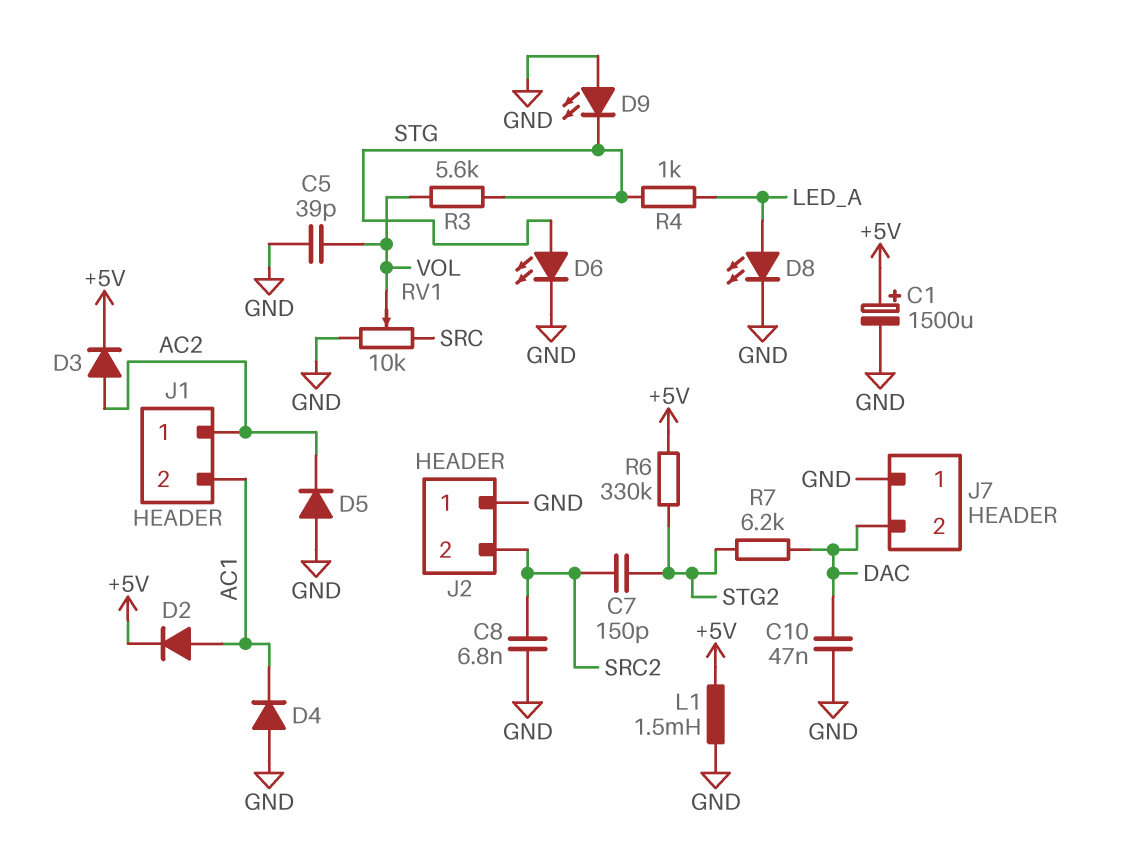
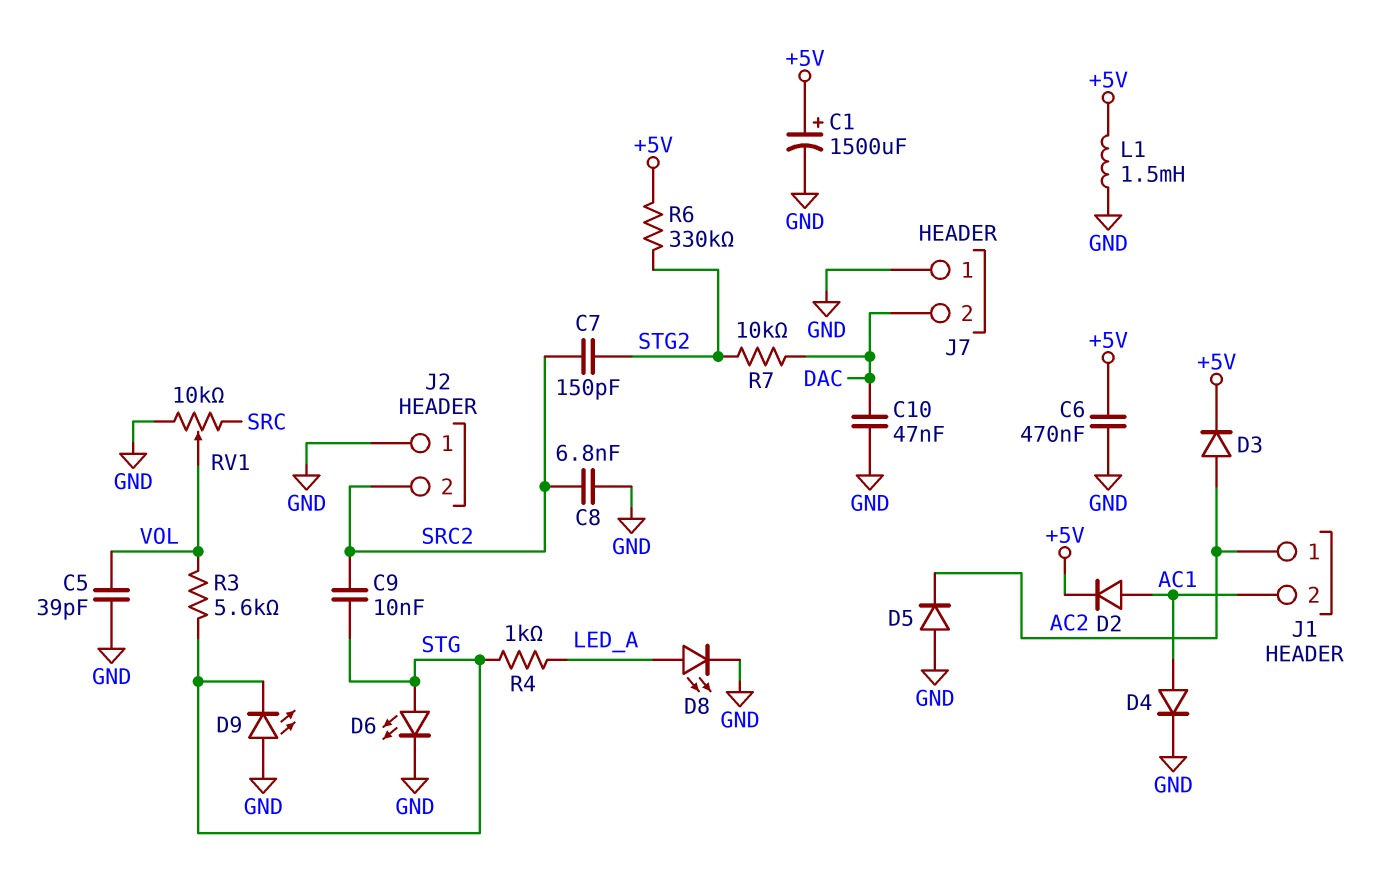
C6: none -> 470nF (+5V, GND)
C9: none -> 10nF (SRC2, STG)
D4: diode (A GND, K AC1) -> diode (A AC1, K GND)
R7: 6.2k (DAC, STG2) -> 10k (DAC, STG2)

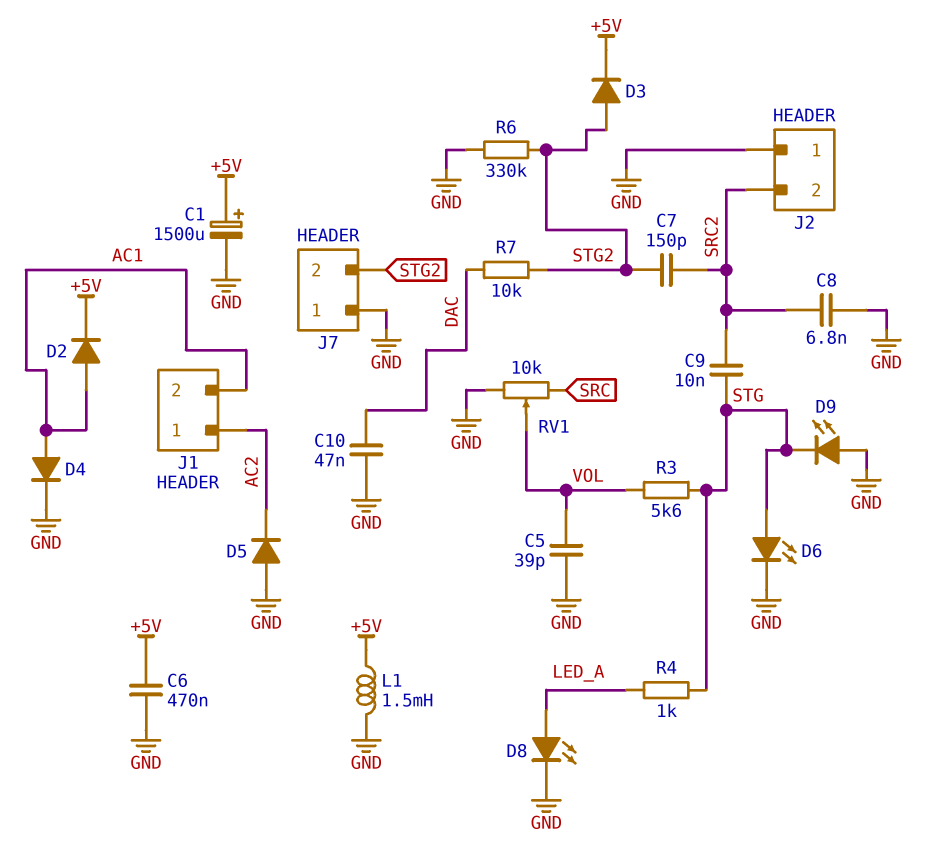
D3: diode (A AC2, K +5V) -> diode (A STG2, K +5V)
J7 pin 2: DAC -> STG2
R6: 330k (+5V, STG2) -> 330k (GND, STG2)

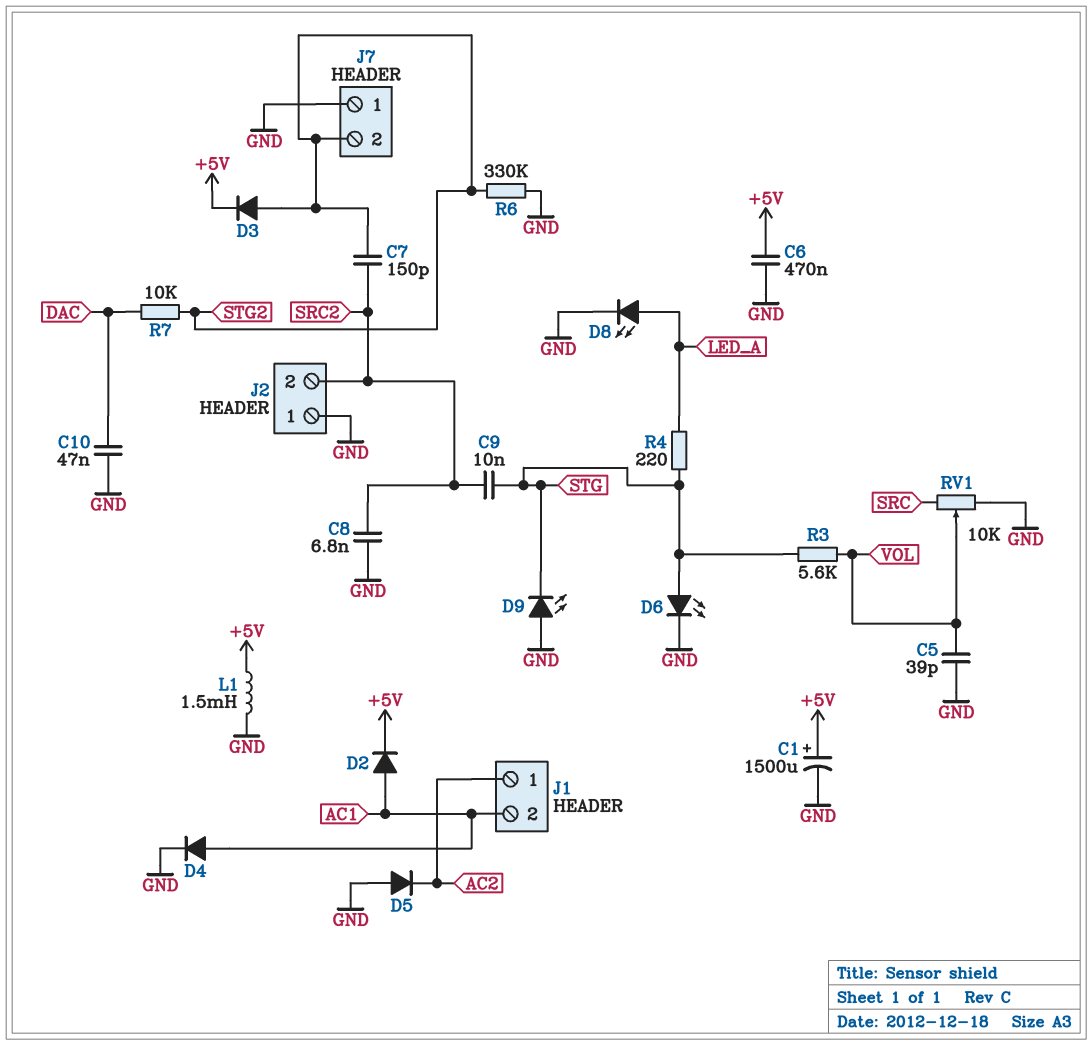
R4: 1k (LED_A, STG) -> 220 (LED_A, STG)

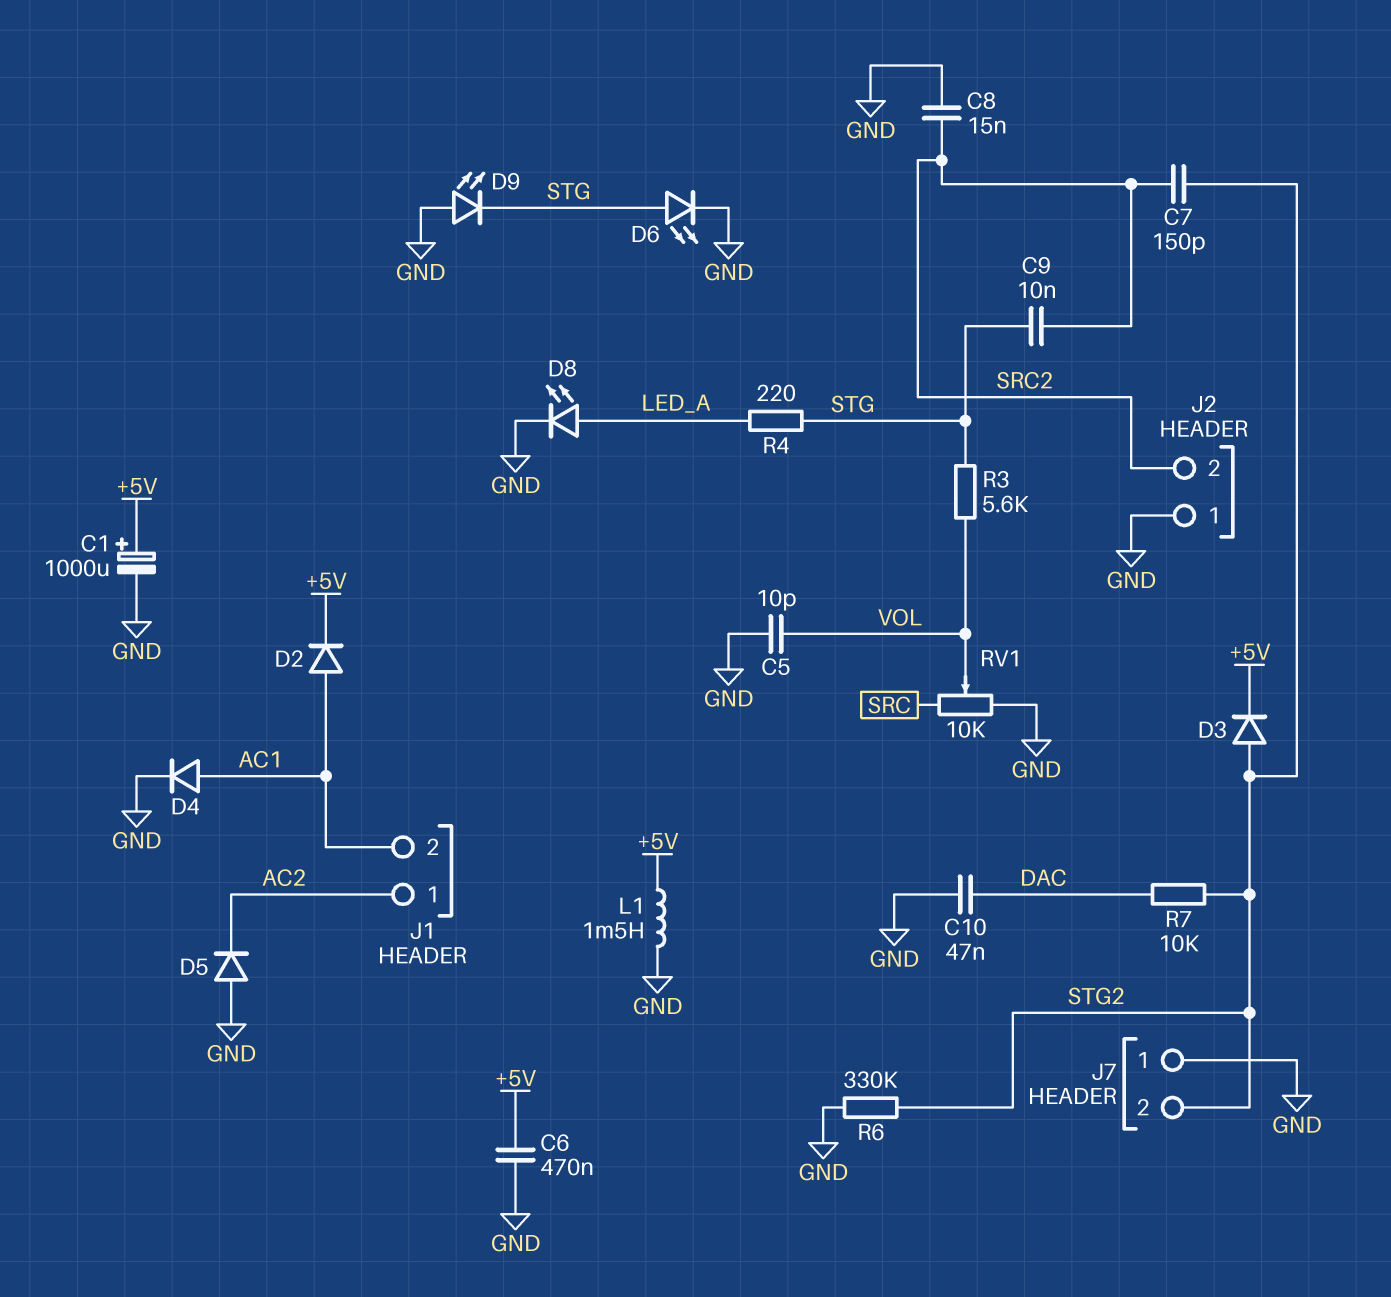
C1: 1500uF (plus +5V, minus GND) -> 1000uF (plus +5V, minus GND)
C5: 39pF (GND, VOL) -> 10pF (GND, VOL)
C8: 6.8nF (GND, SRC2) -> 15nF (GND, SRC2)

